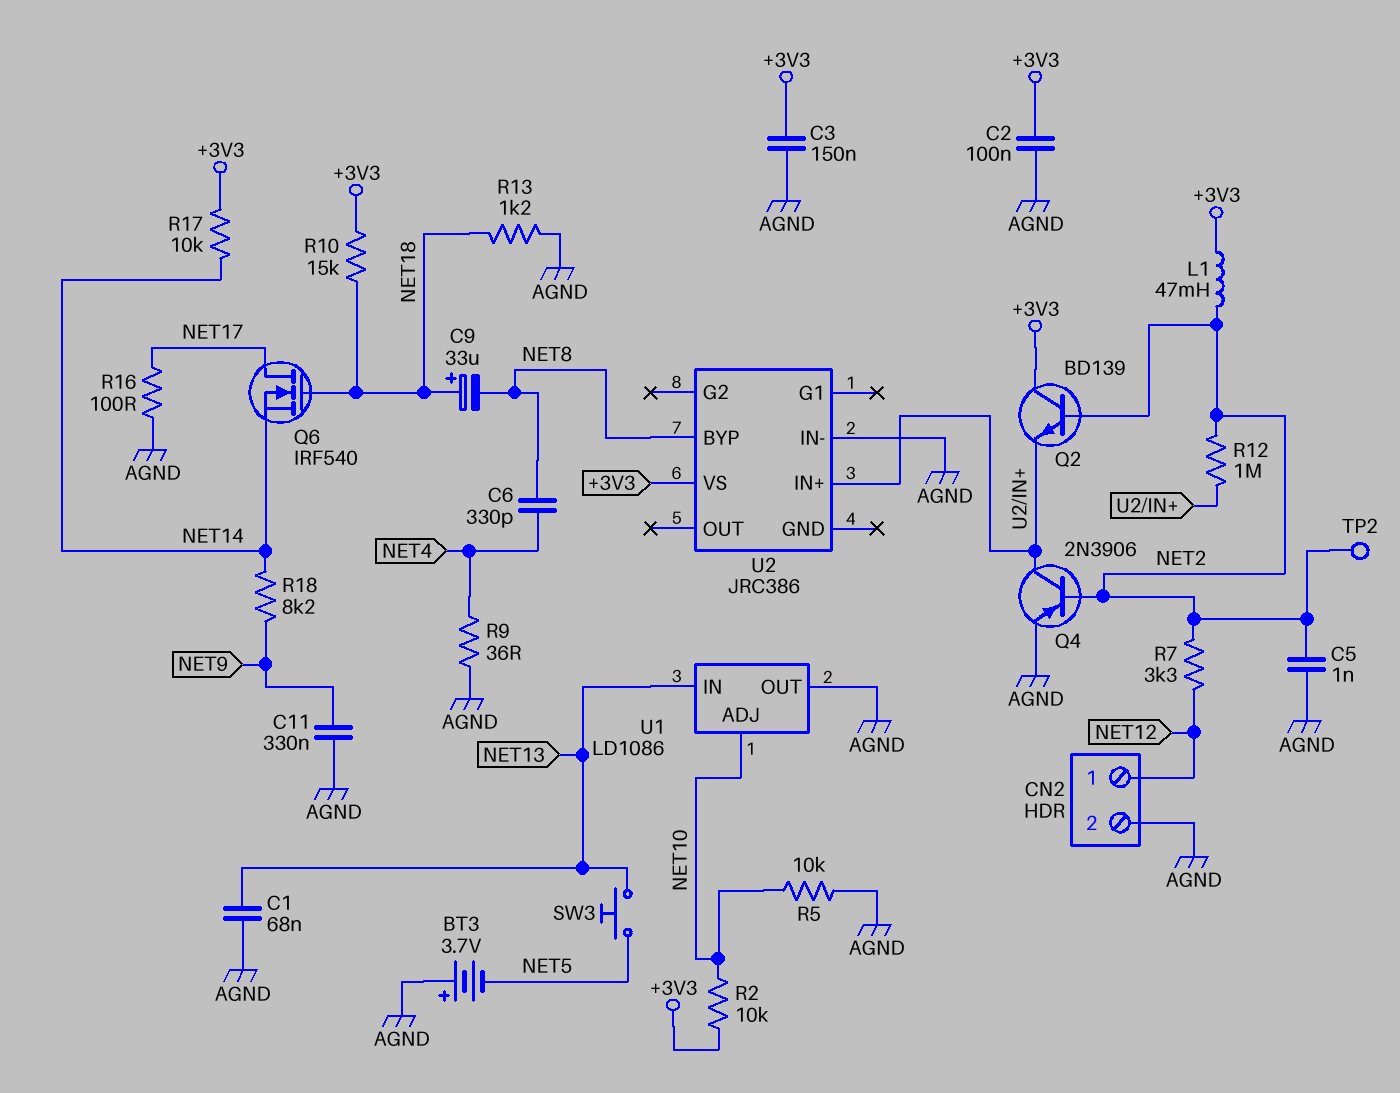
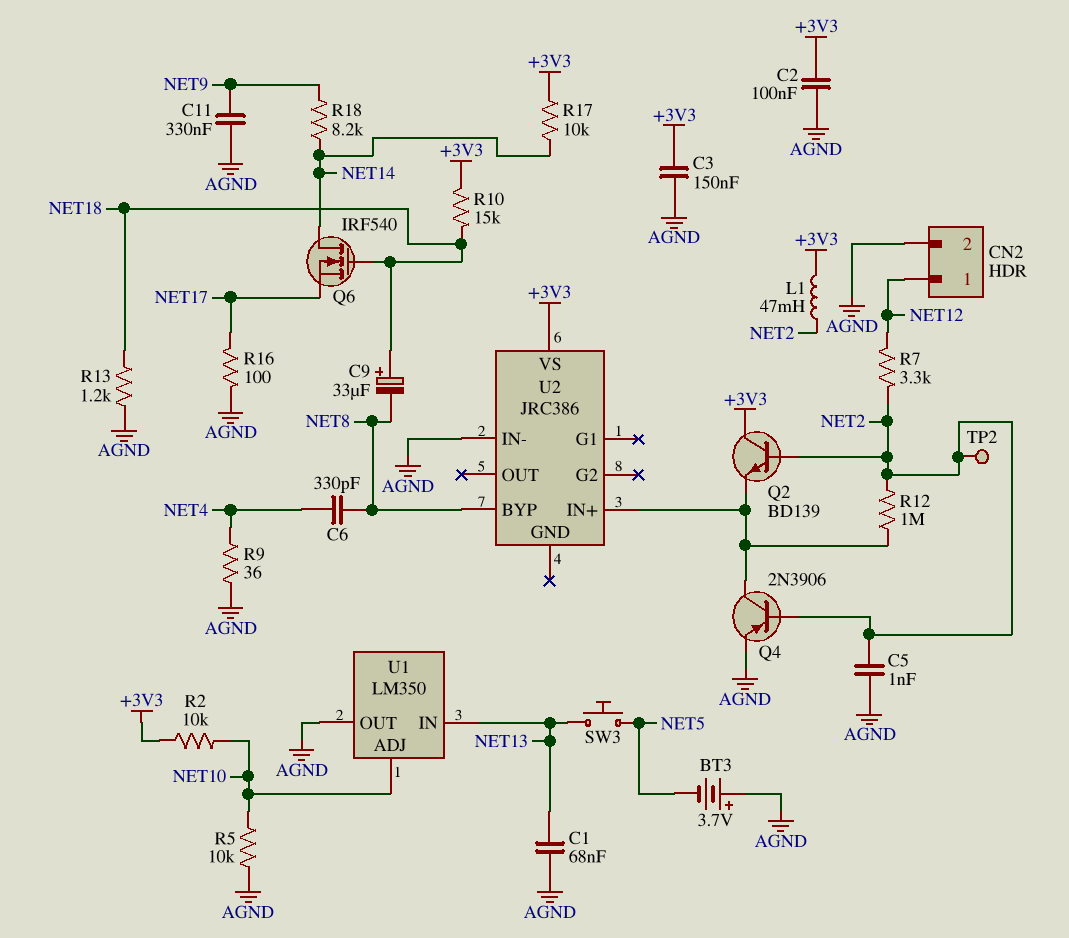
Q6: NMOS IRF540 (G NET18, D NET17, S NET14) -> NMOS IRF540 (G NET18, D NET14, S NET17)
U1: LD1086 -> LM350

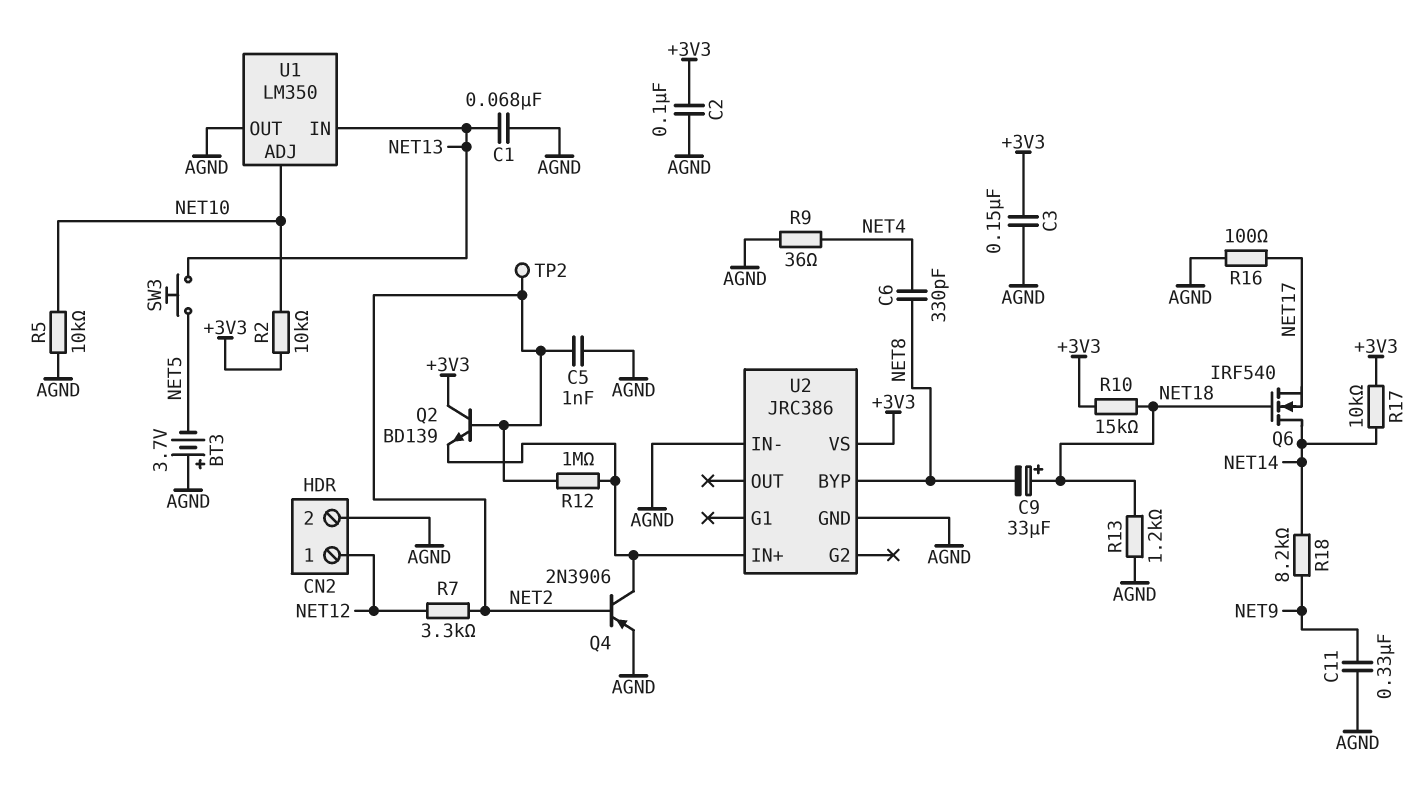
L1: 47mH (+3V3, NET2) -> none
U2 pin GND: none -> AGND

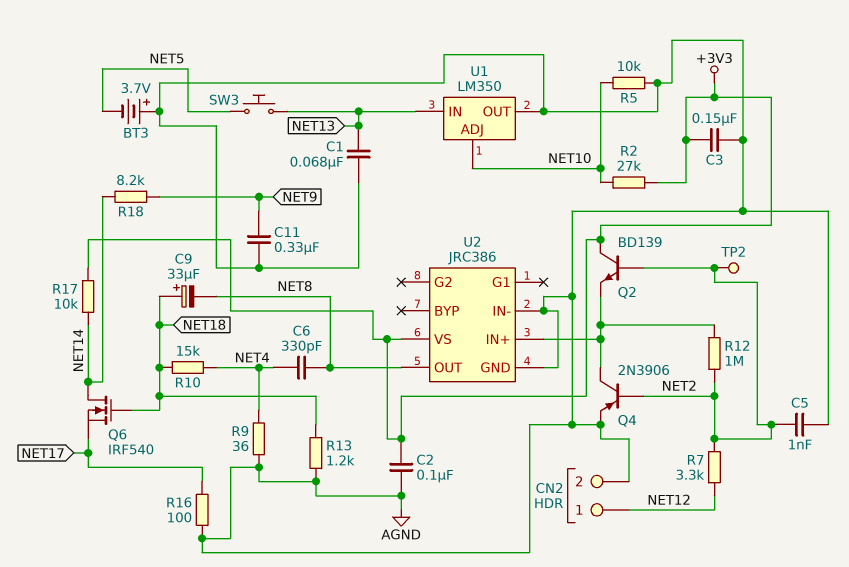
R2: 10k (+3V3, NET10) -> 27k (+3V3, NET10)
R10: 15k (+3V3, NET18) -> 15k (NET4, NET18)
U2 pin BYP: NET8 -> none
U2 pin OUT: none -> NET8

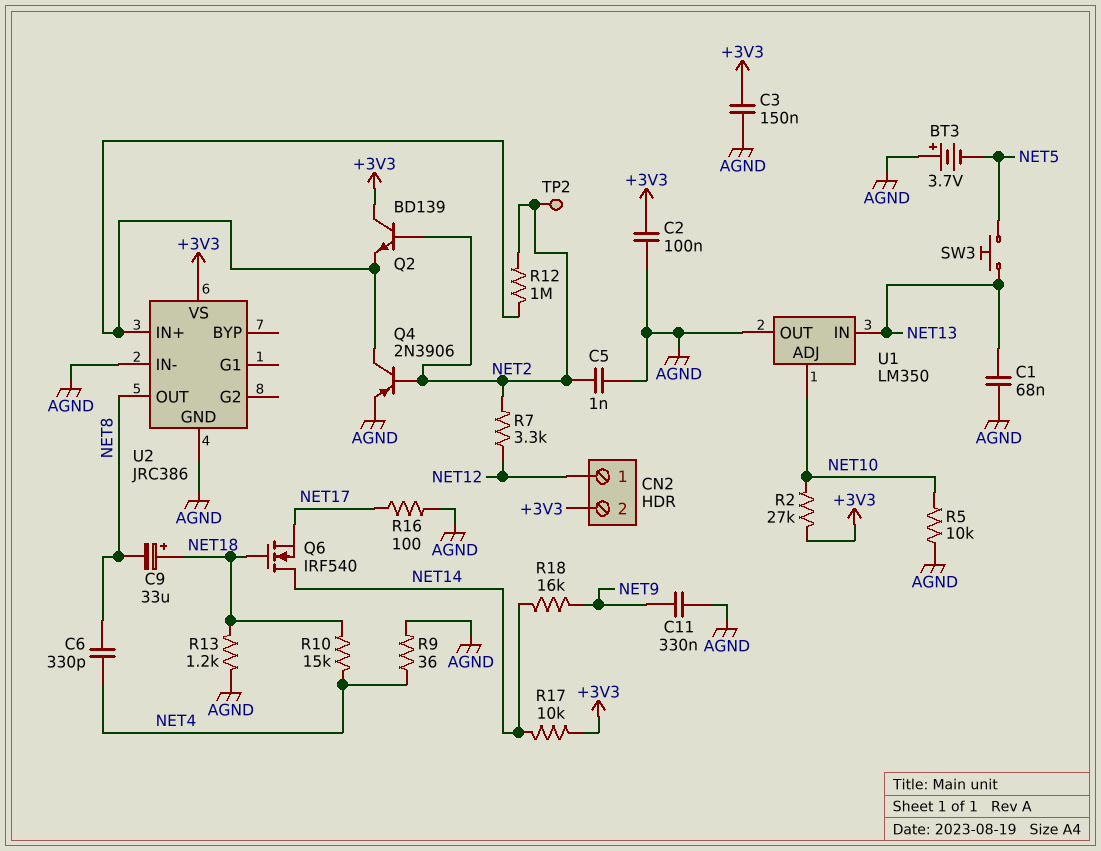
CN2 pin 2: AGND -> +3V3
R18: 8.2k (NET9, NET14) -> 16k (NET9, NET14)

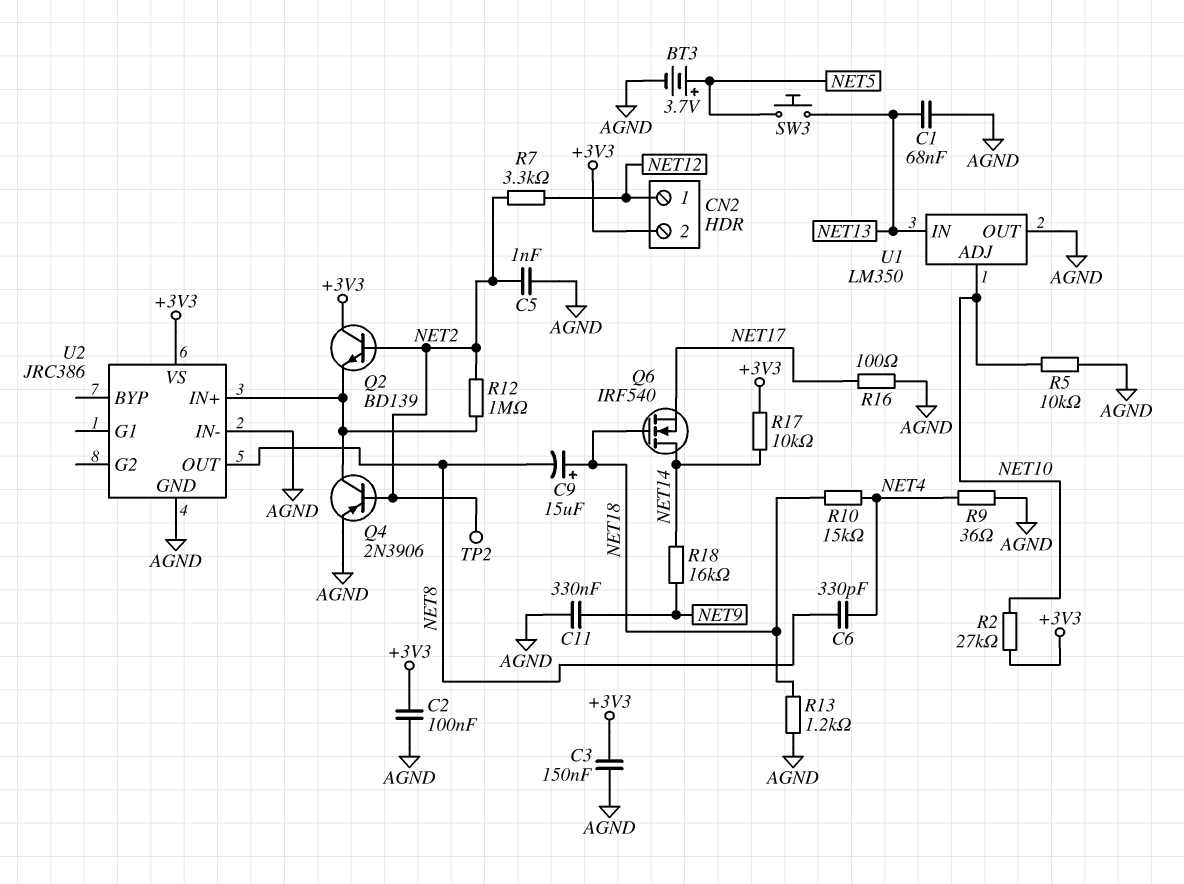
BT3: 3.7V (plus AGND, minus NET5) -> 3.7V (plus NET5, minus AGND)
C9: 33uF (plus NET18, minus NET8) -> 15uF (plus NET18, minus NET8)

